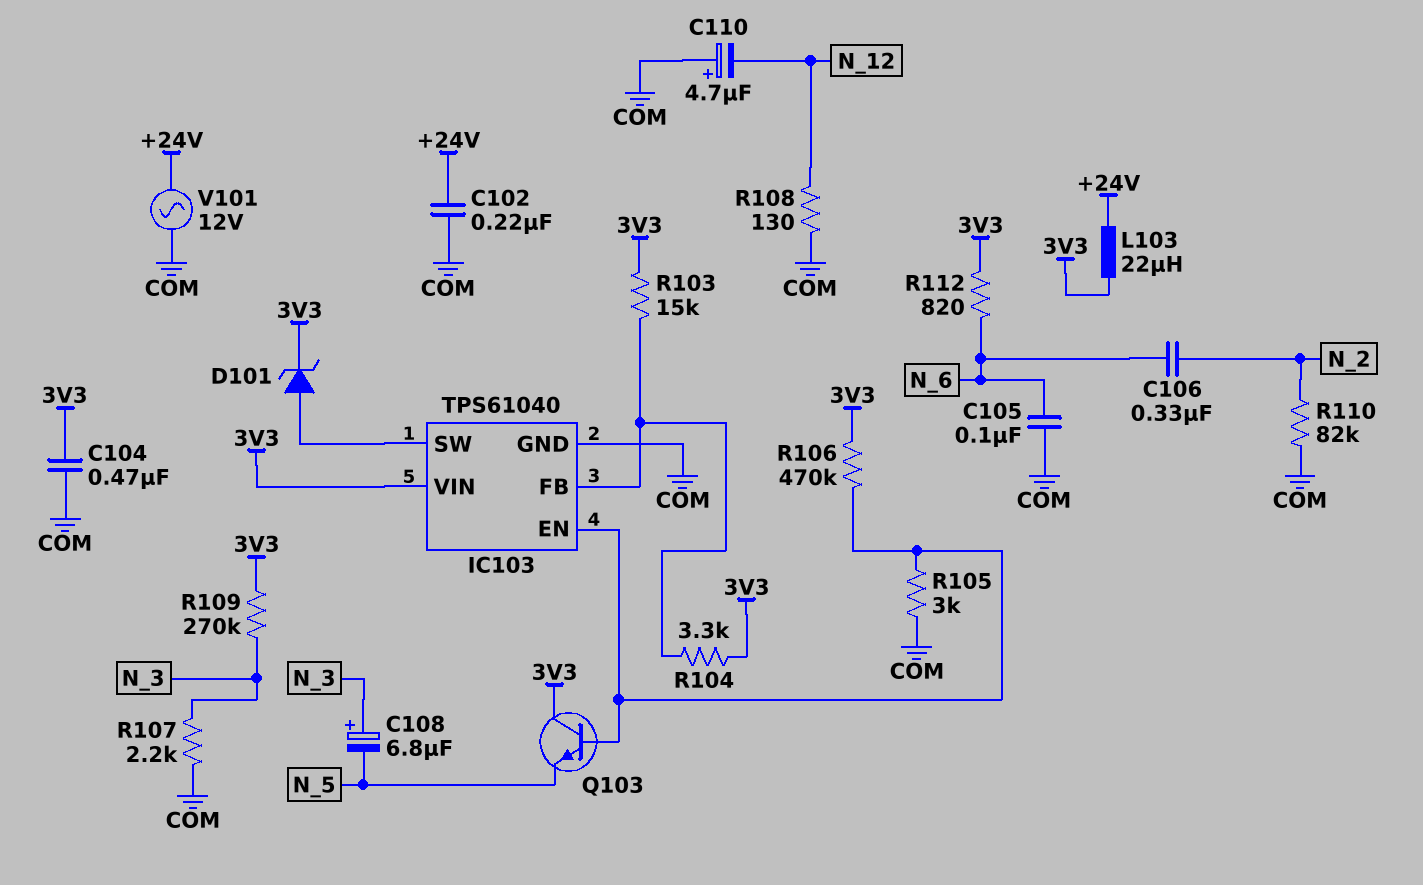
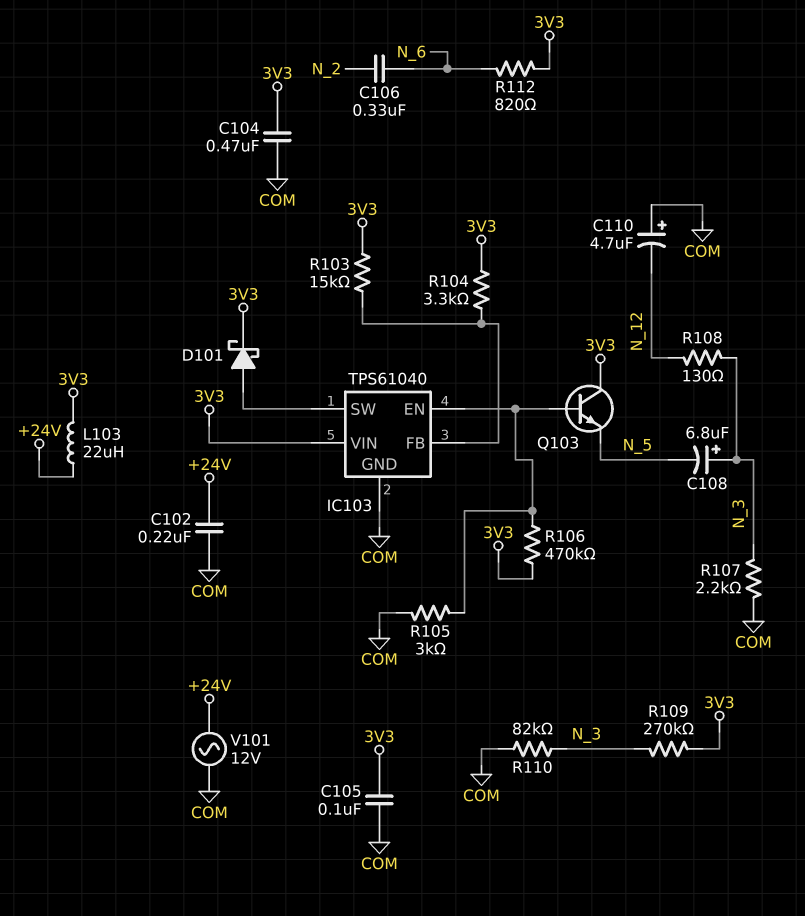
C105: 100nF (COM, N_6) -> 100nF (3V3, COM)
D101: zener (A IC103/SW, K 3V3) -> schottky (A IC103/SW, K 3V3)
R108: 130 (COM, N_12) -> 130 (N_3, N_12)
R110: 82k (COM, N_2) -> 82k (COM, N_3)

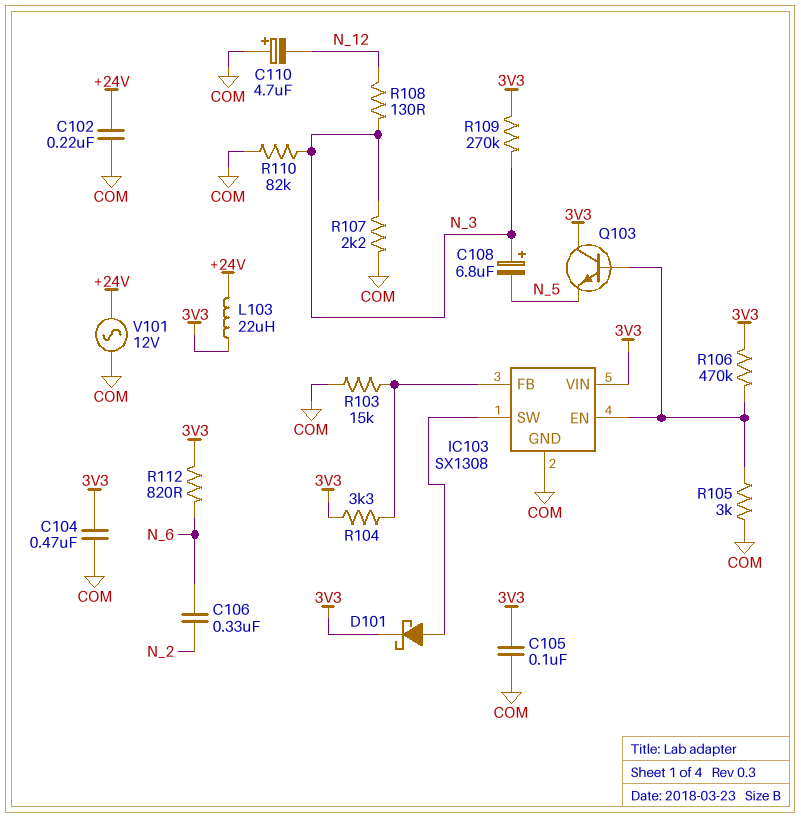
IC103: TPS61040 -> SX1308
R103: 15k (3V3, IC103/FB) -> 15k (COM, IC103/FB)

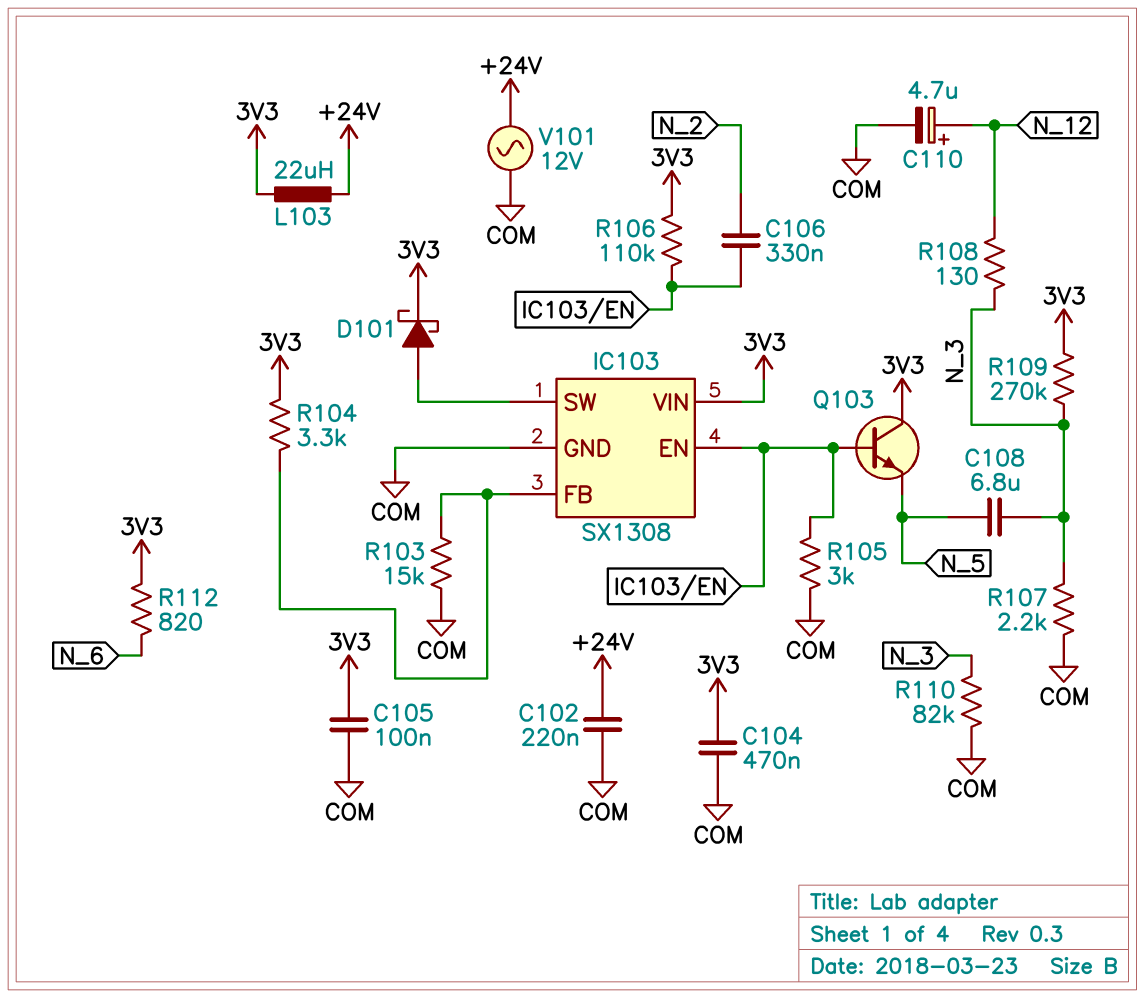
C106: 330nF (N_2, N_6) -> 330nF (IC103/EN, N_2)
C108: 6.8uF (plus N_3, minus N_5) -> 6.8uF (N_3, N_5)
C110: 4.7uF (plus COM, minus N_12) -> 4.7uF (plus N_12, minus COM)
R106: 470k (3V3, IC103/EN) -> 110k (3V3, IC103/EN)

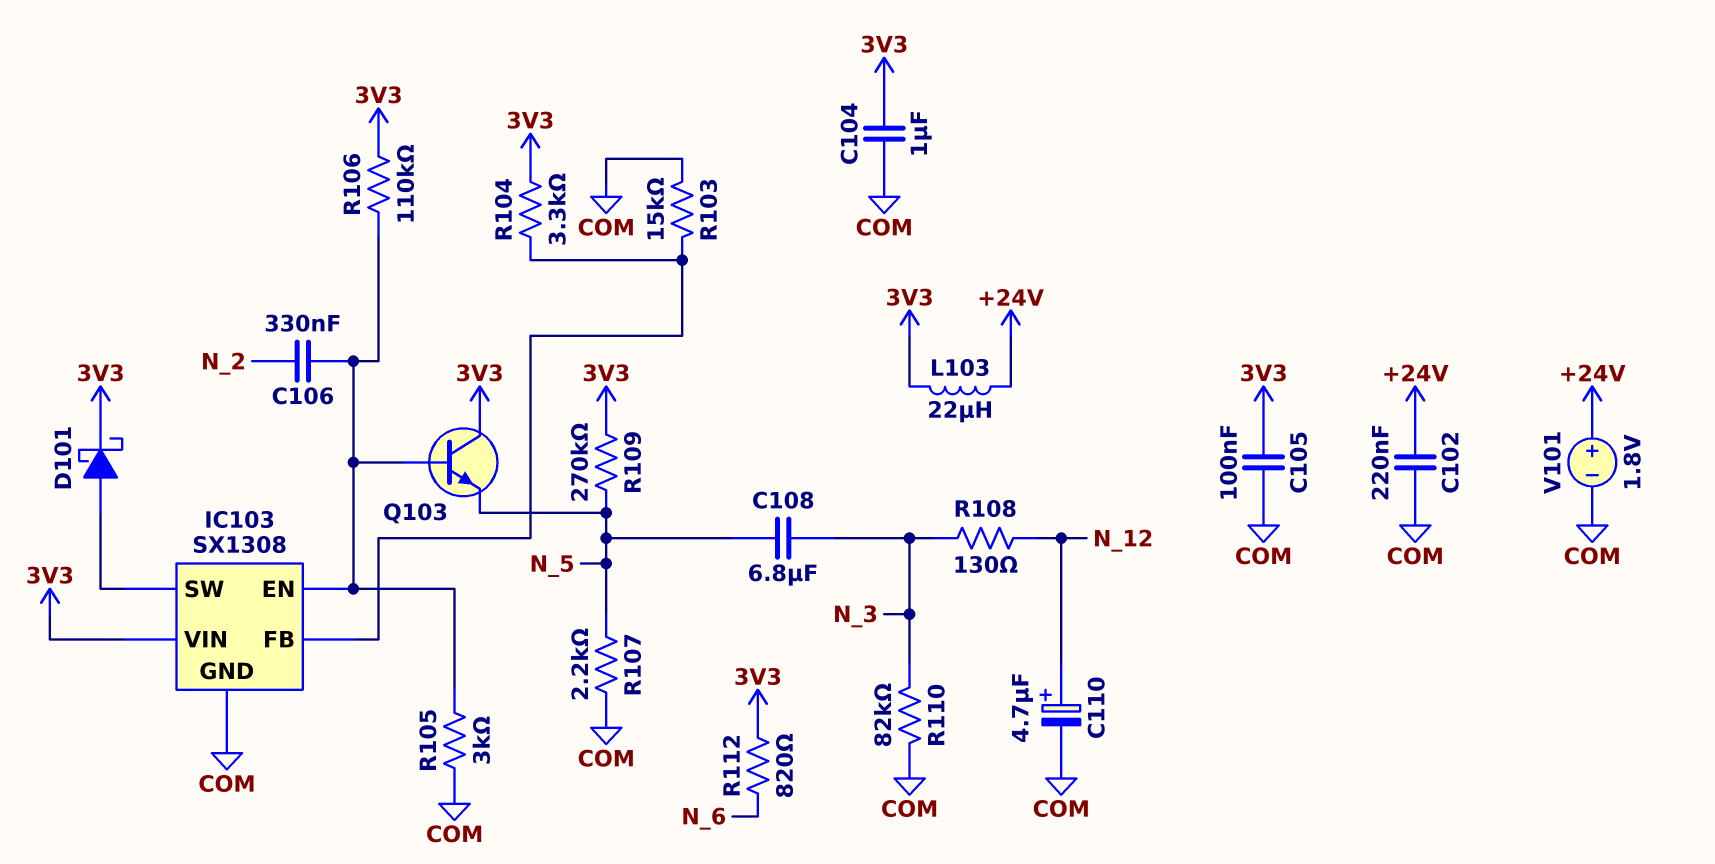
C104: 470nF (3V3, COM) -> 1uF (3V3, COM)
R107: 2.2k (COM, N_3) -> 2.2k (COM, N_5)
R109: 270k (3V3, N_3) -> 270k (3V3, N_5)
V101: AC 12V (+24V, COM) -> 1.8V (plus +24V, minus COM)

